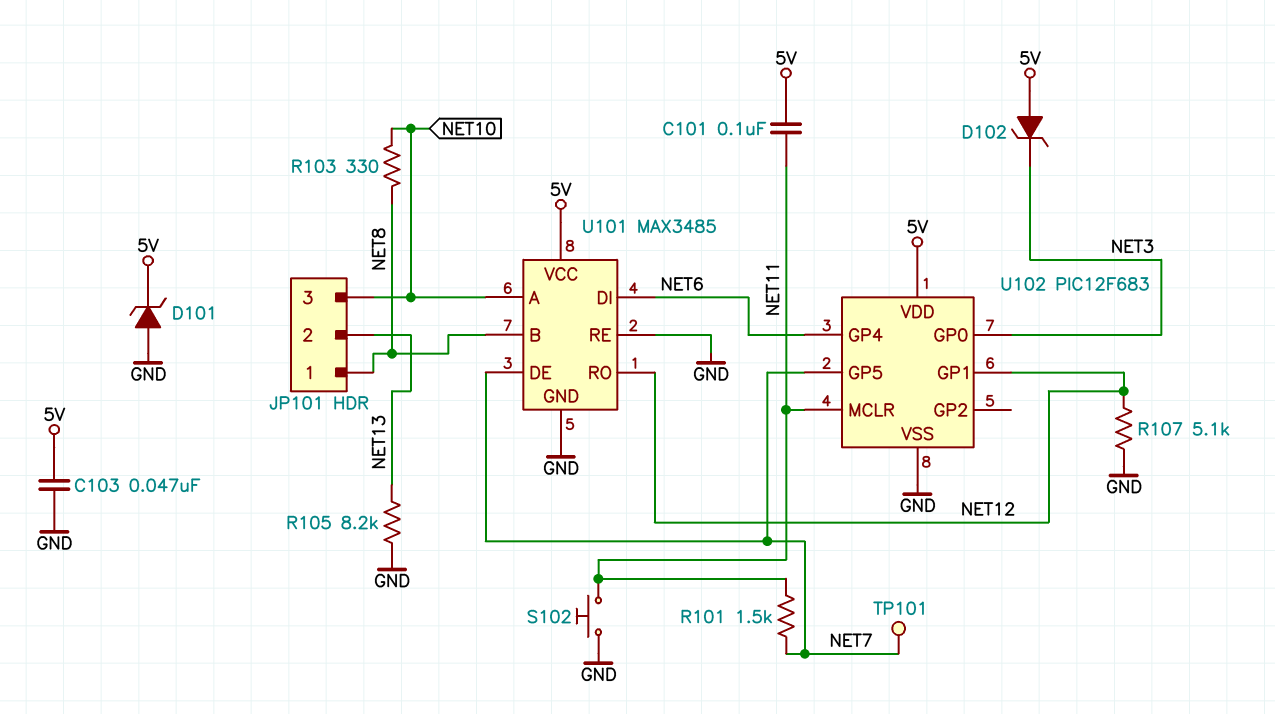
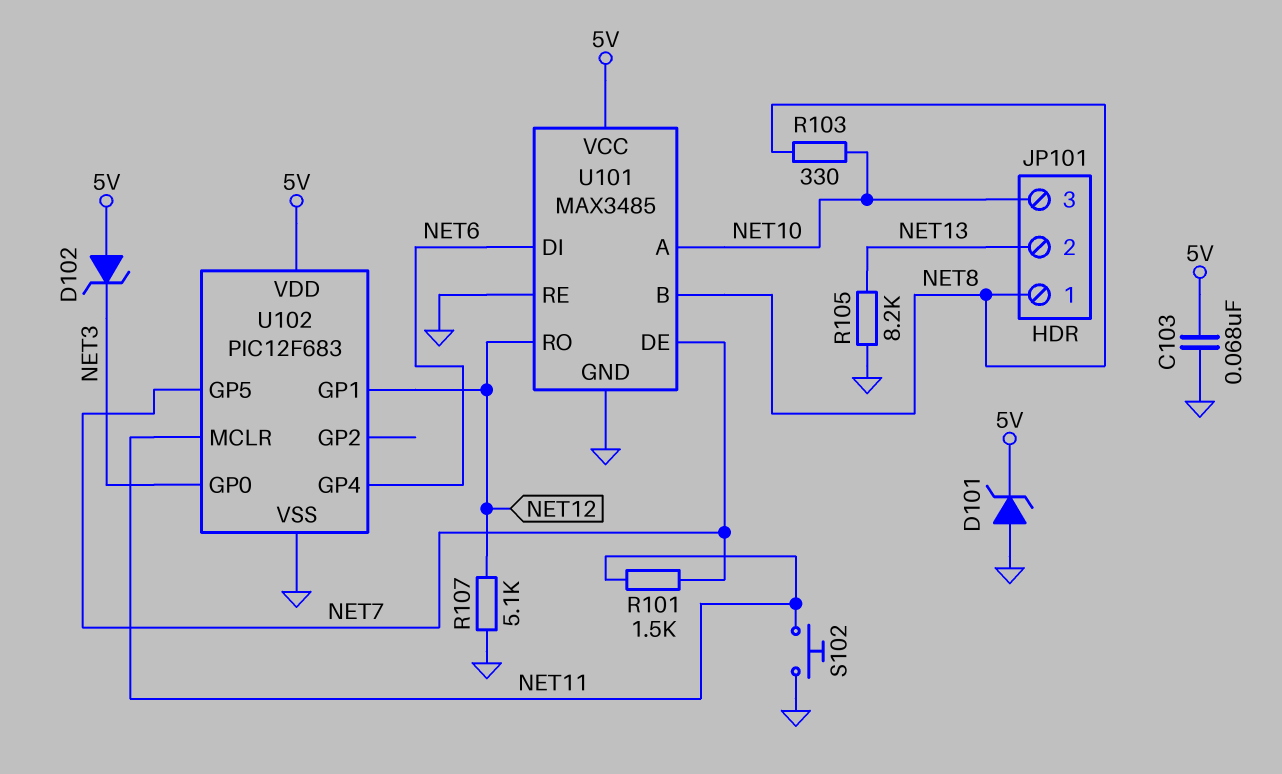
C101: 100nF (5V, NET11) -> none
C103: 47nF (5V, GND) -> 68nF (5V, GND)
TP101: test point (NET7) -> none

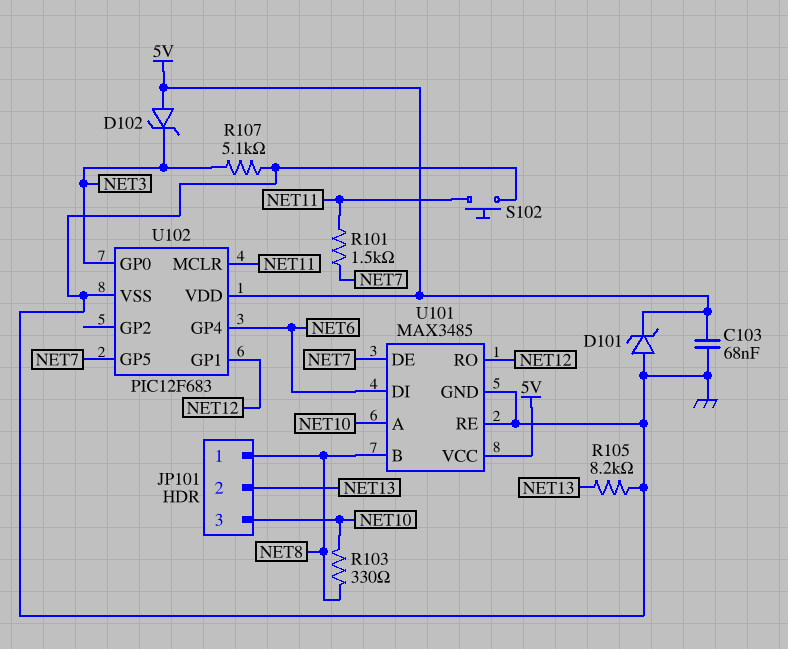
R107: 5.1k (GND, NET12) -> 5.1k (GND, NET3)

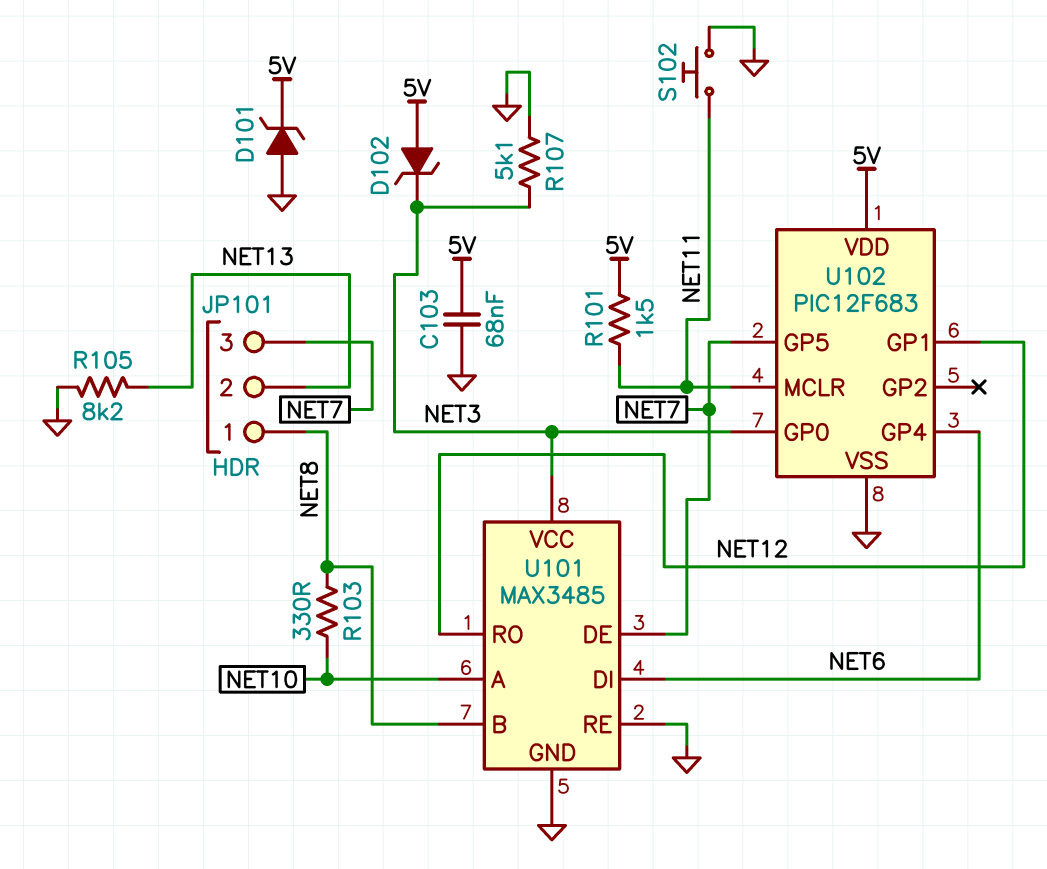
JP101 pin 3: NET10 -> NET7
R101: 1.5k (NET7, NET11) -> 1.5k (5V, NET11)
U101 pin VCC: 5V -> NET3

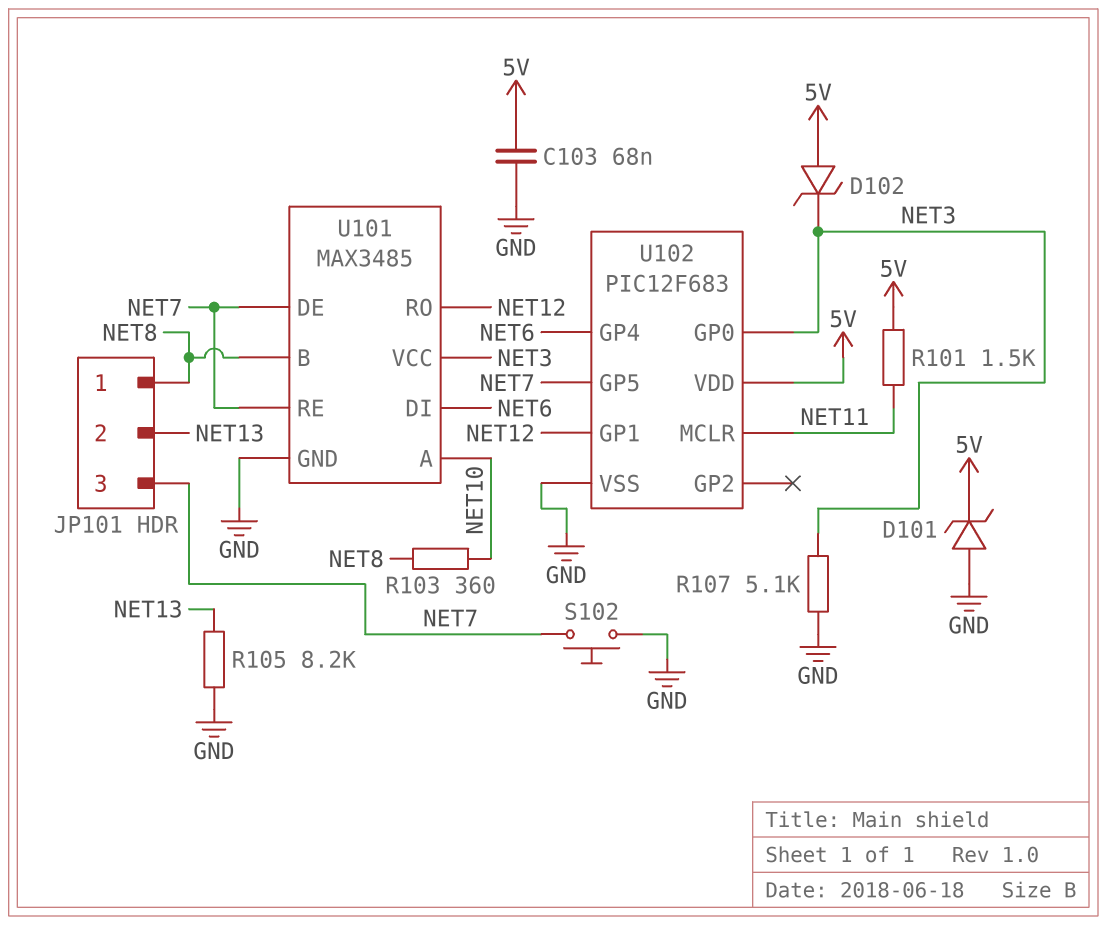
R103: 330 (NET8, NET10) -> 360 (NET8, NET10)
S102: button (GND, NET11) -> button (GND, NET7)
U101 pin RE: GND -> NET7

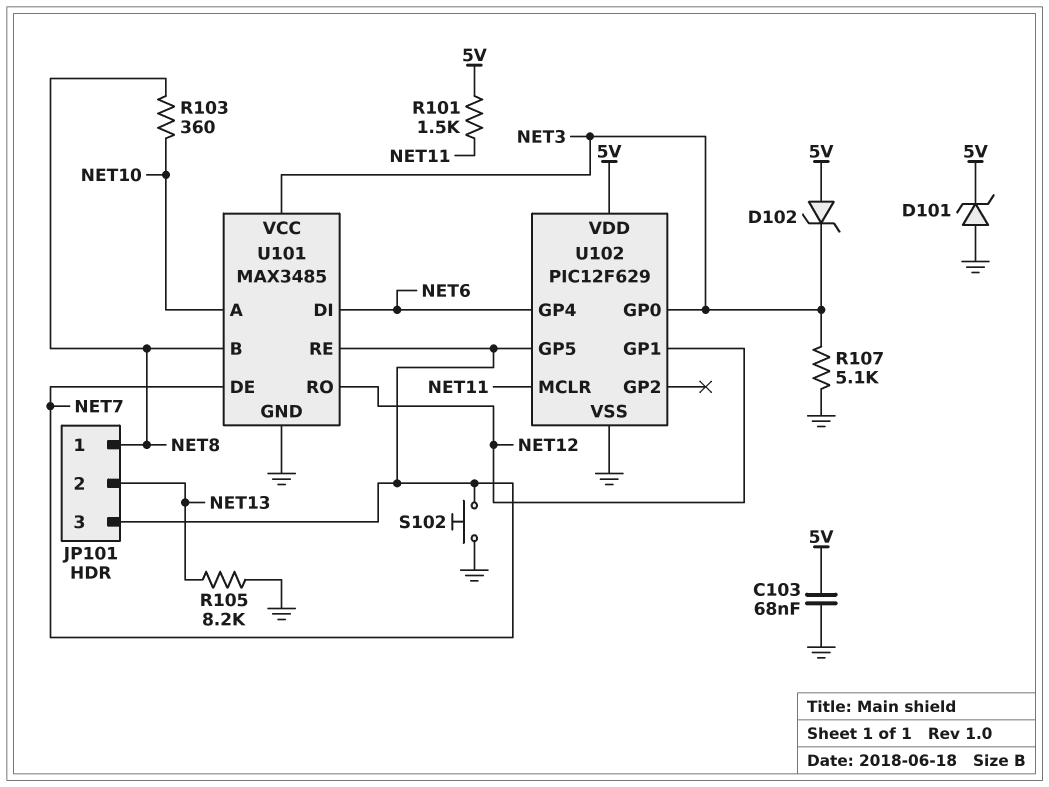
U102: PIC12F683 -> PIC12F629

